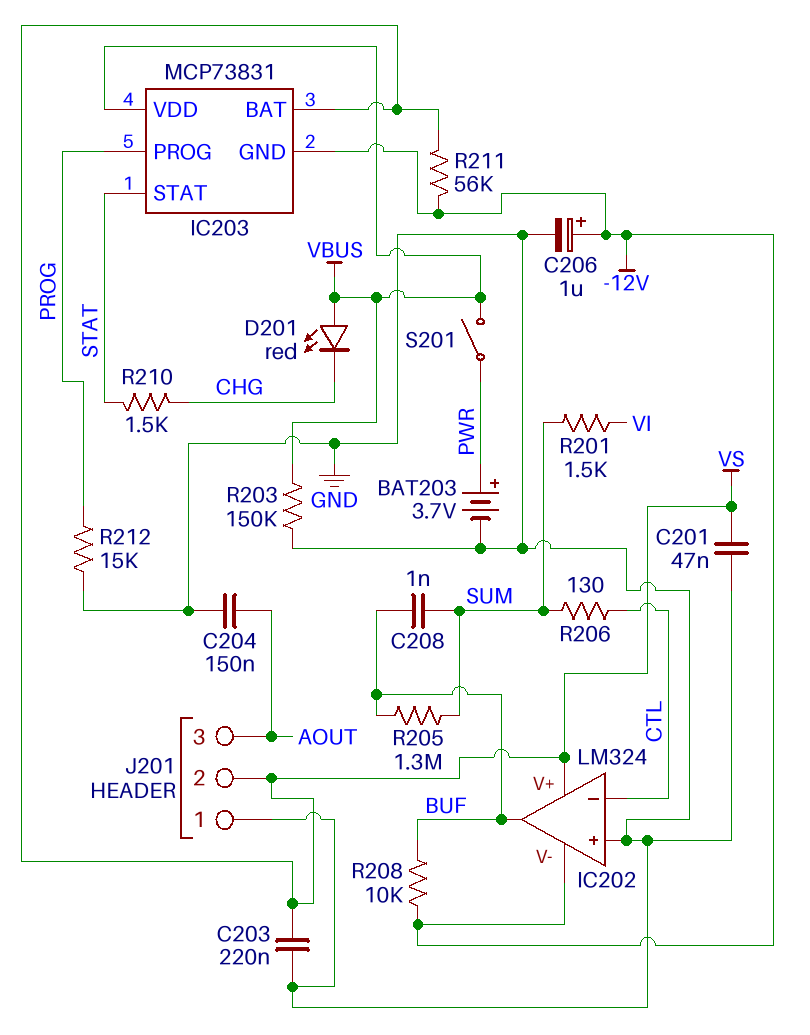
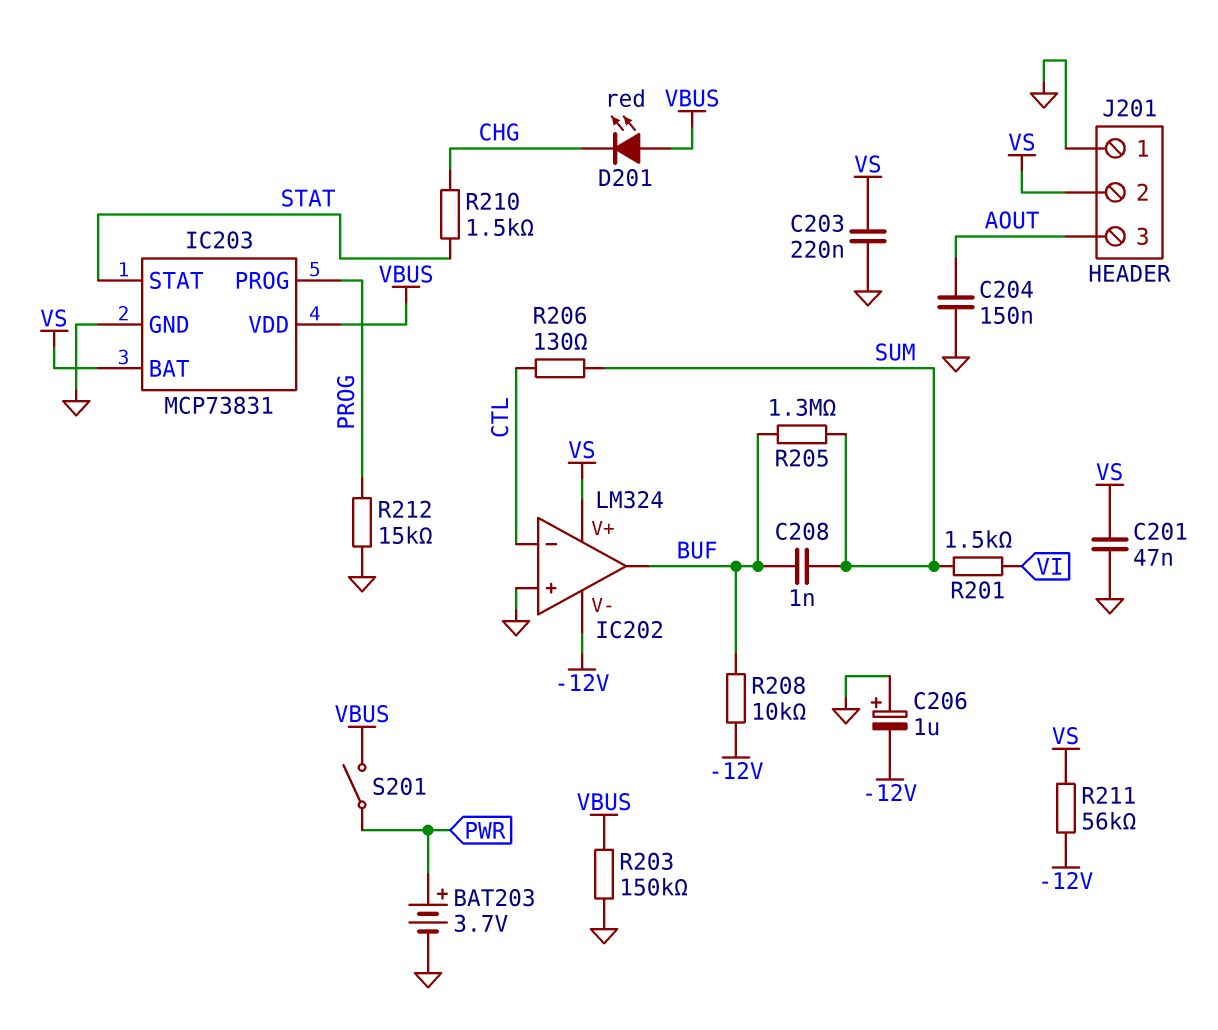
C206: 1uF (plus -12V, minus GND) -> 1uF (plus GND, minus -12V)
IC203 pin GND: -12V -> GND

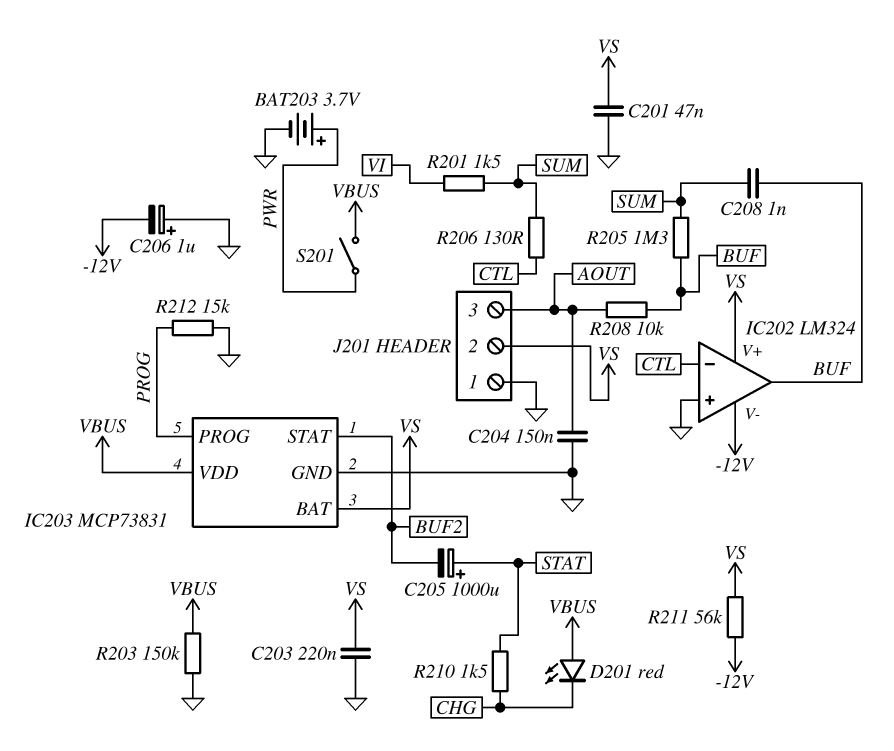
C205: none -> 1000uF (plus STAT, minus BUF2)
IC203 pin STAT: STAT -> BUF2
R208: 10k (-12V, BUF) -> 10k (AOUT, BUF)

